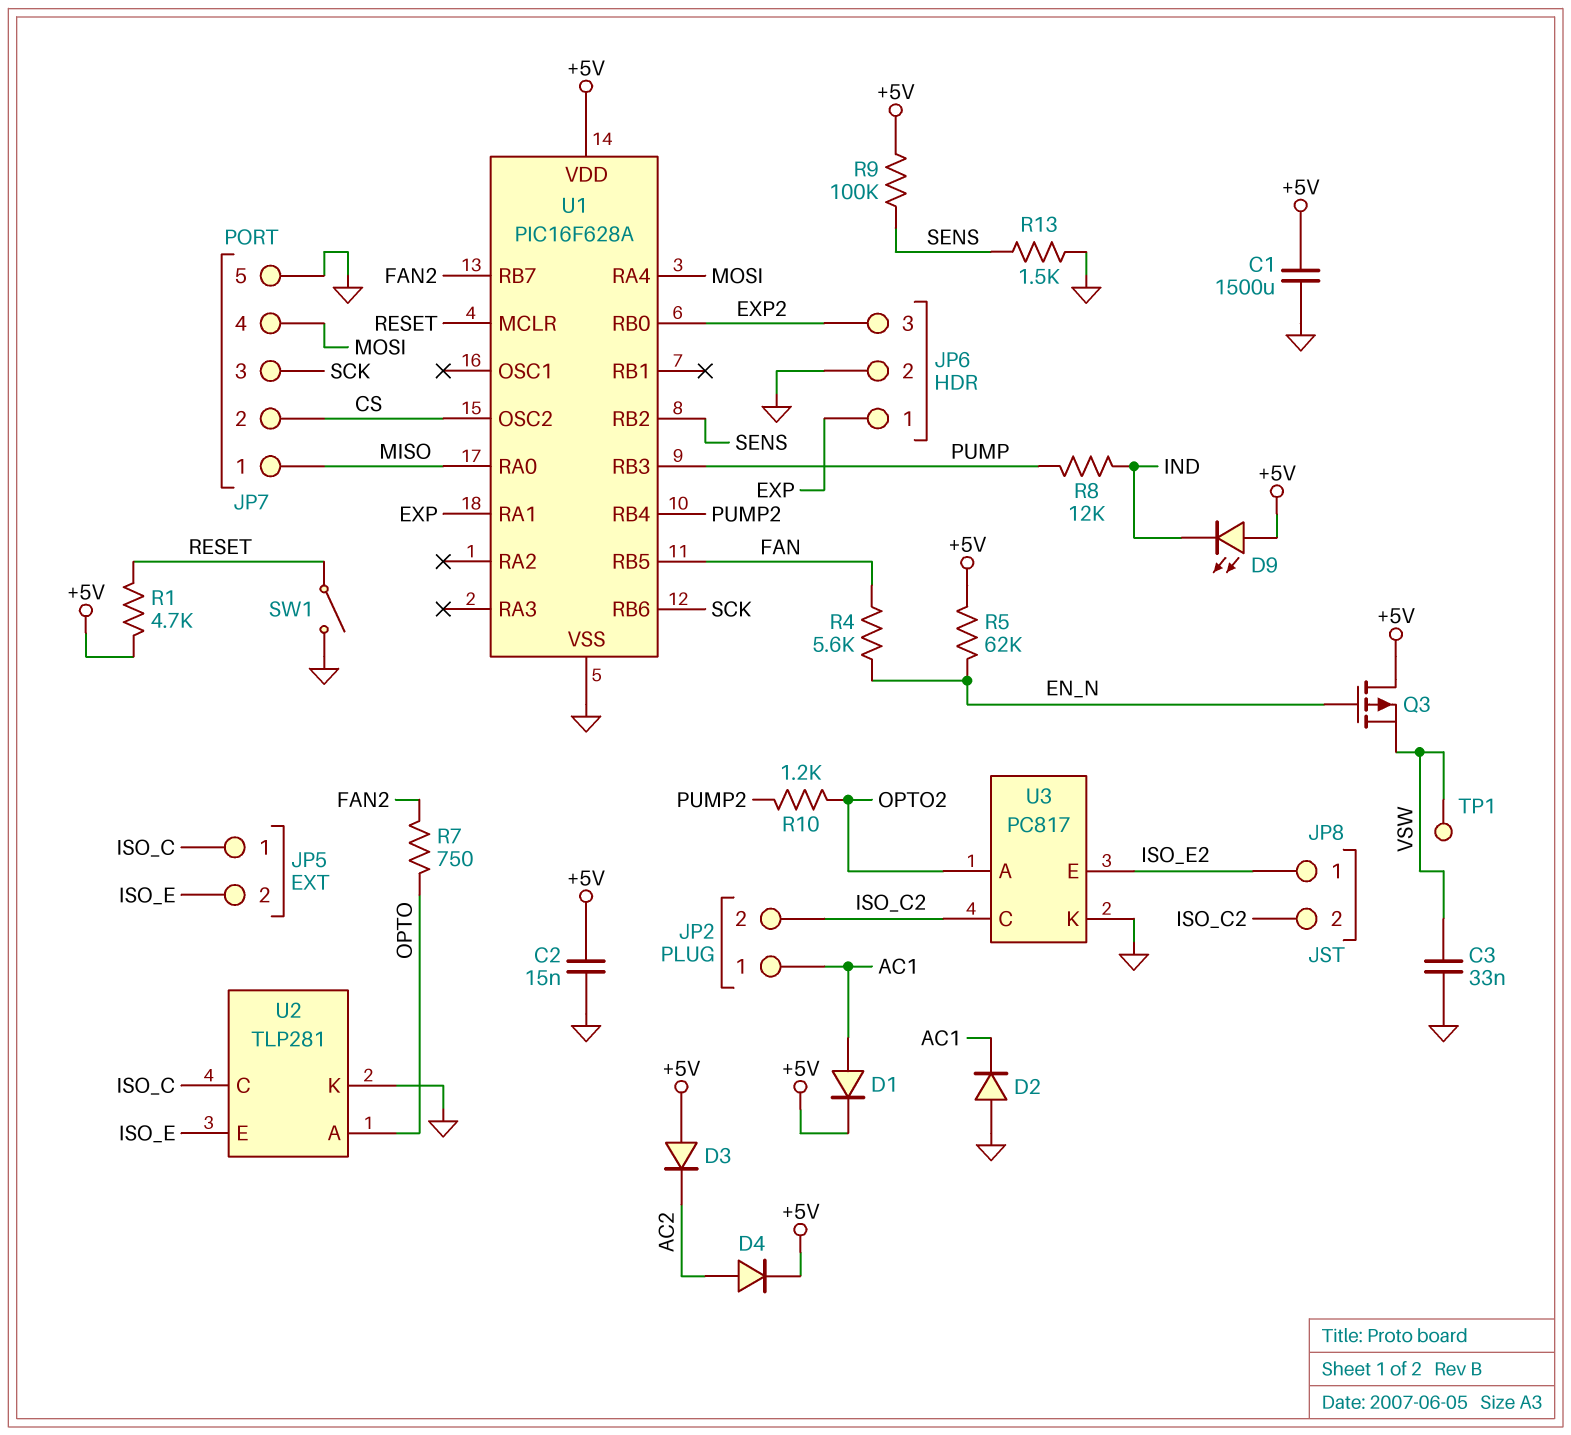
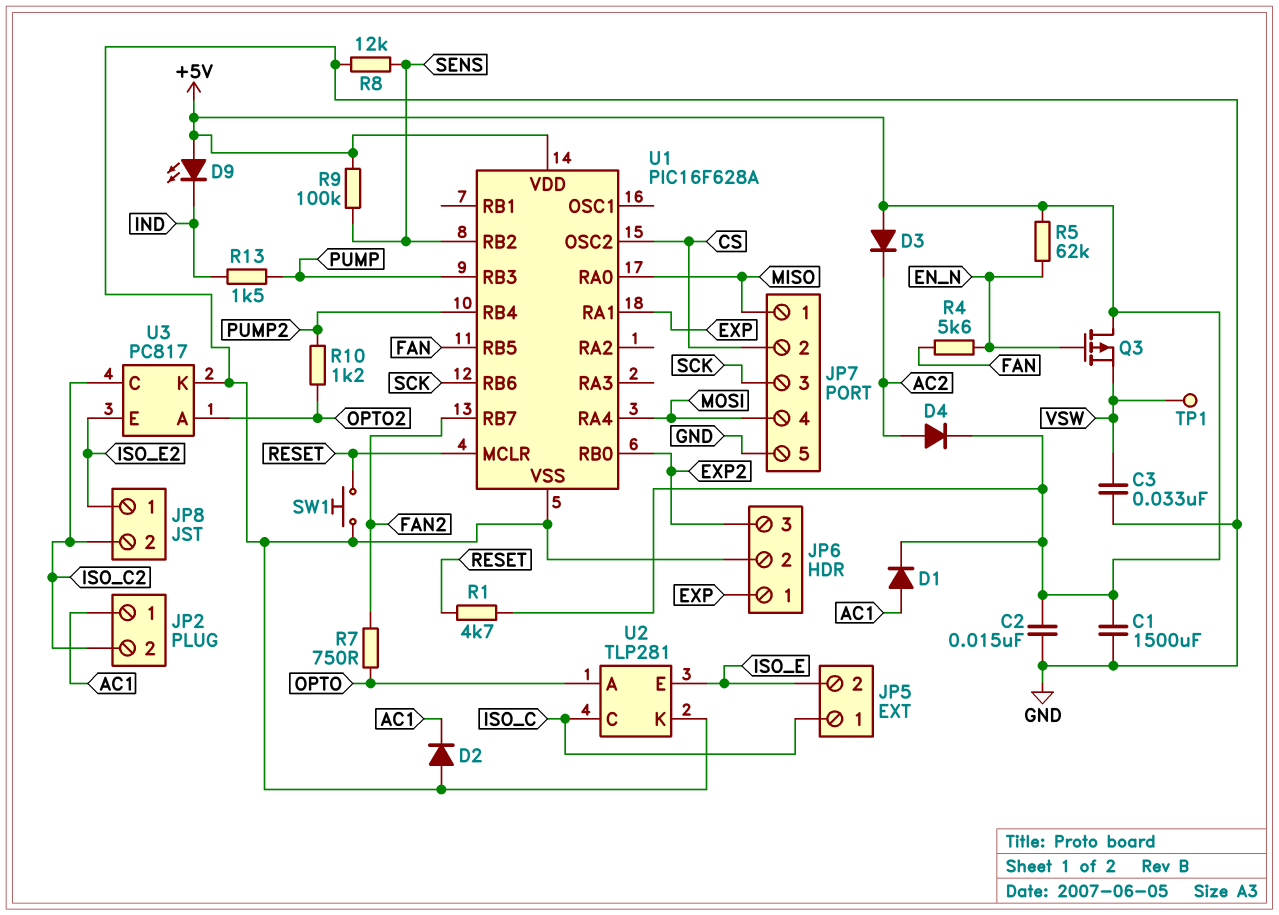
R8: 12k (IND, PUMP) -> 12k (GND, SENS)
R13: 1.5k (GND, SENS) -> 1.5k (IND, PUMP)
SW1: switch (GND, RESET) -> button (GND, RESET)

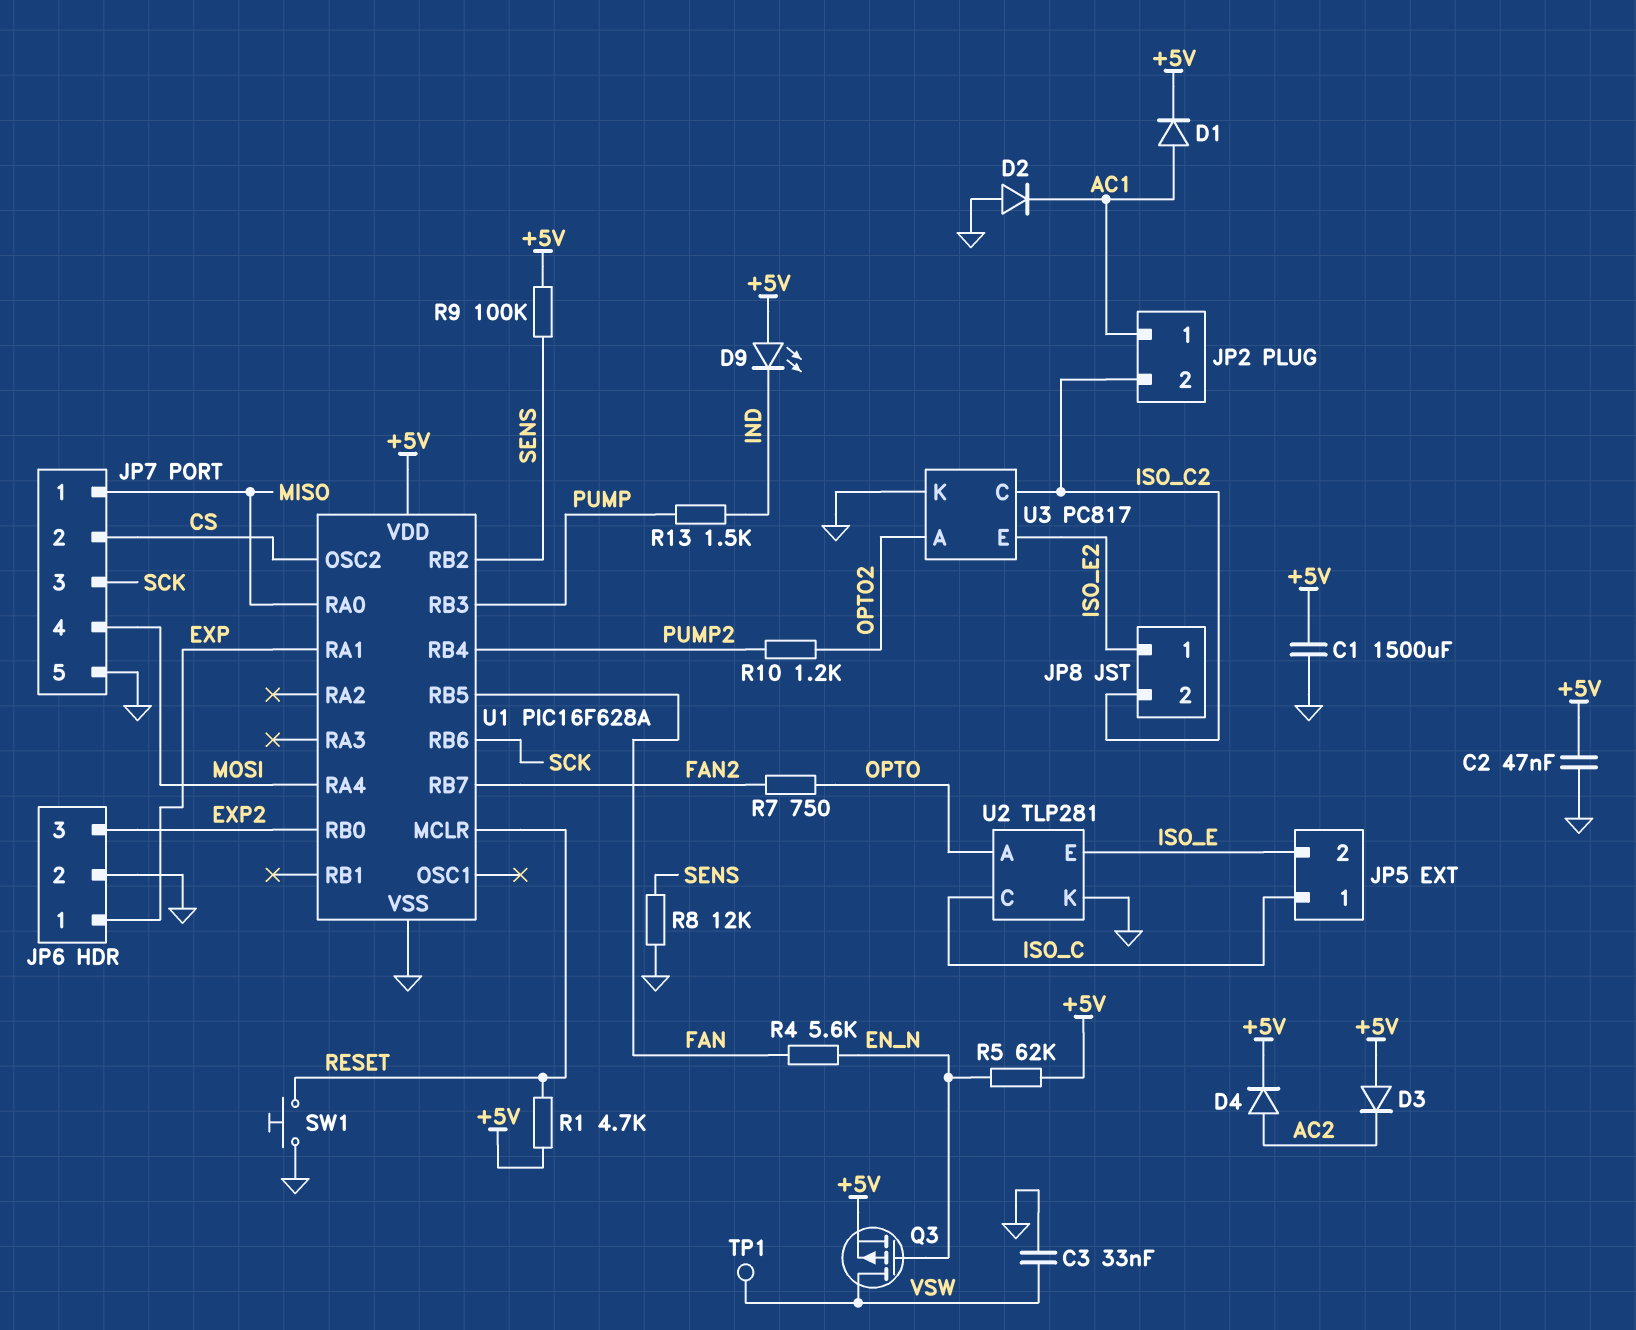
C2: 15nF (+5V, GND) -> 47nF (+5V, GND)
Q3: PMOS (G EN_N, D +5V, S VSW) -> PMOS (G EN_N, D VSW, S +5V)

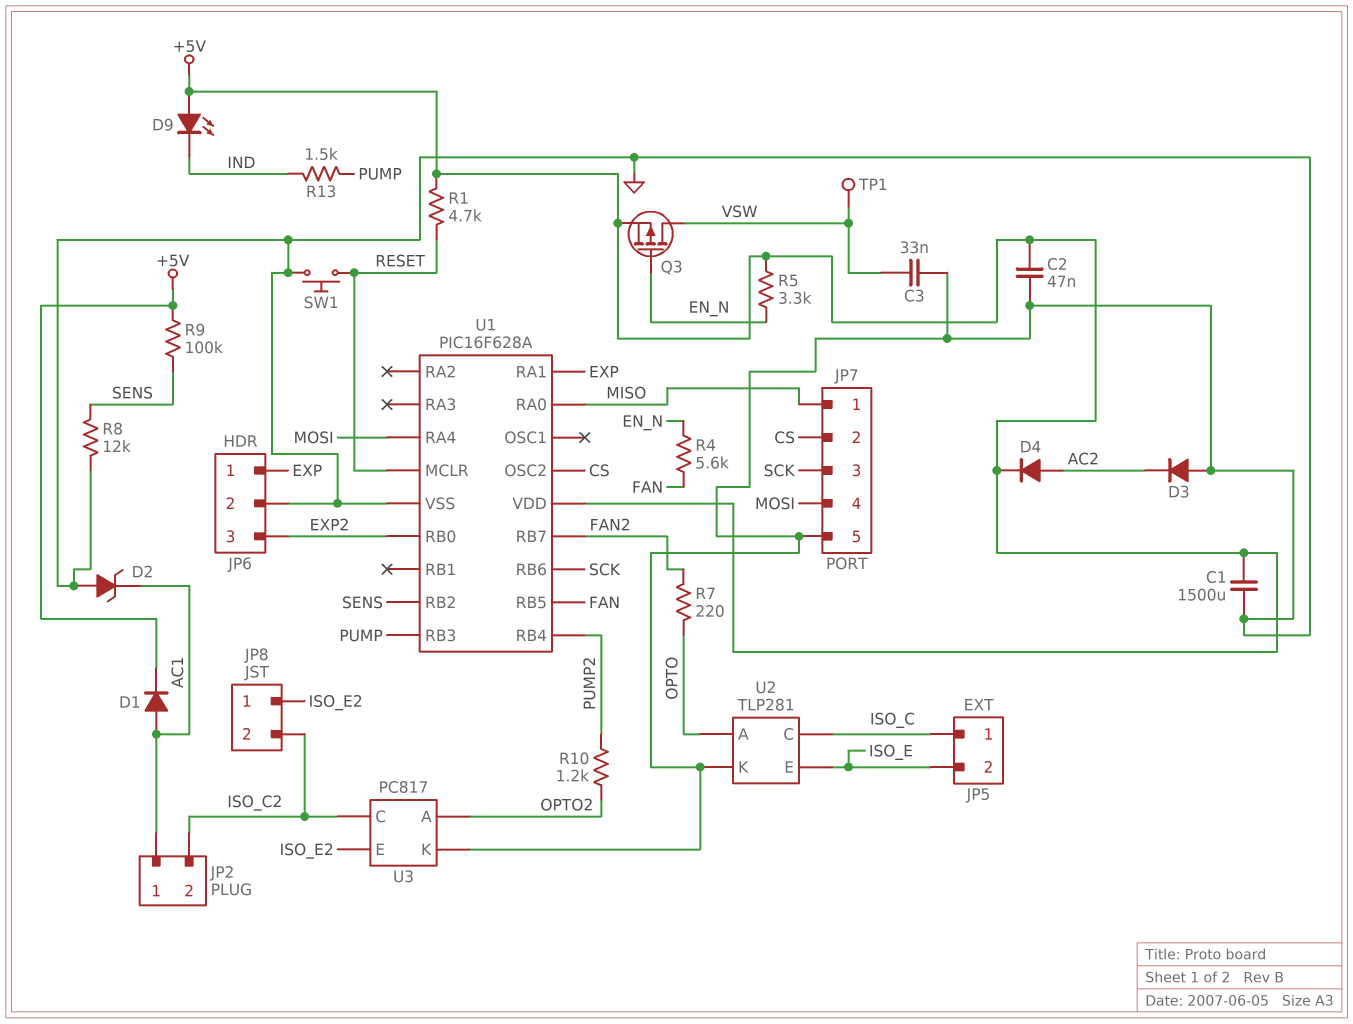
D2: diode (A GND, K AC1) -> zener (A GND, K AC1)
D3: diode (A +5V, K AC2) -> diode (A GND, K AC2)
R5: 62k (+5V, EN_N) -> 3.3k (+5V, EN_N)
R7: 750 (FAN2, OPTO) -> 220 (FAN2, OPTO)

